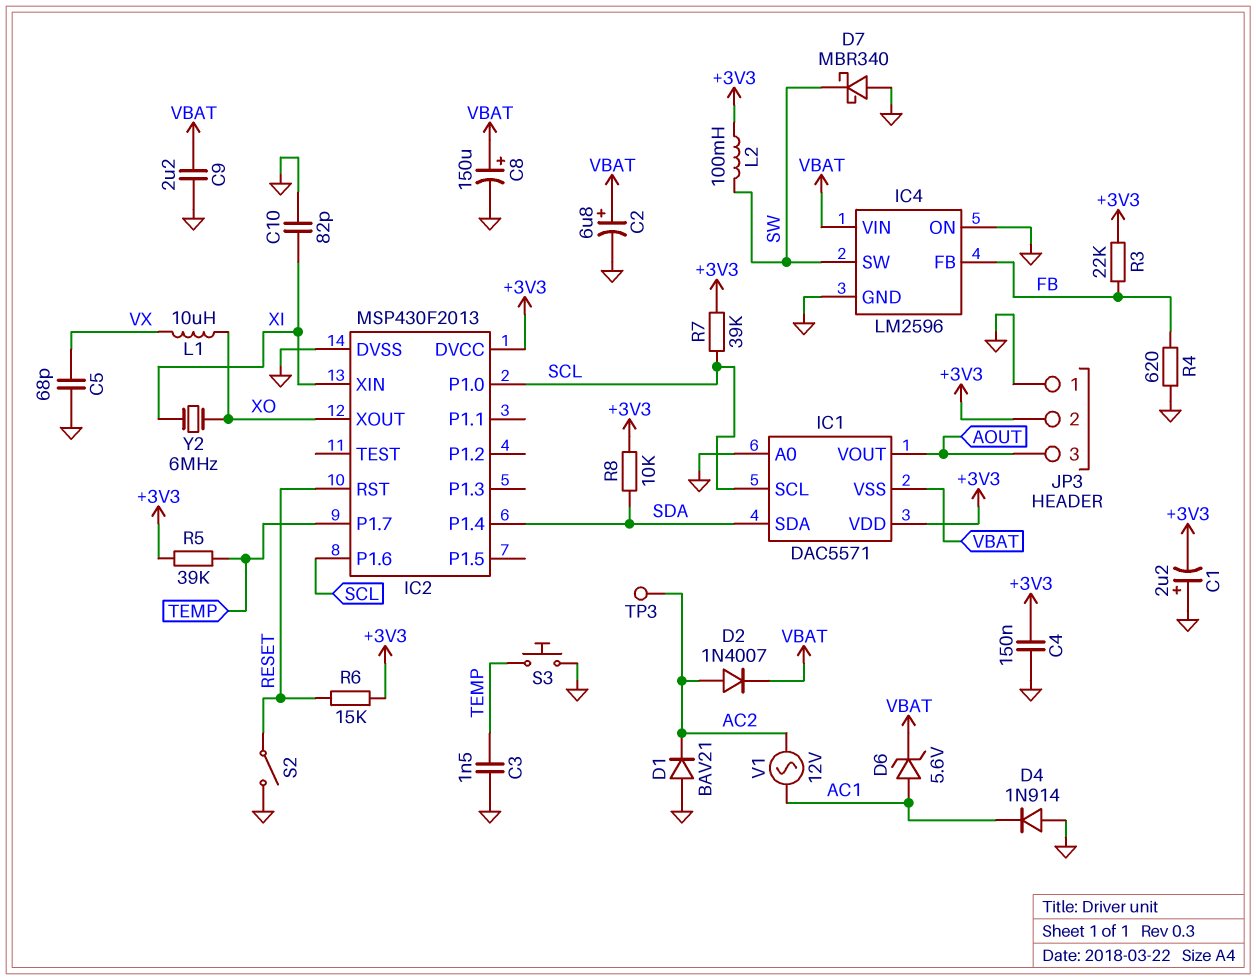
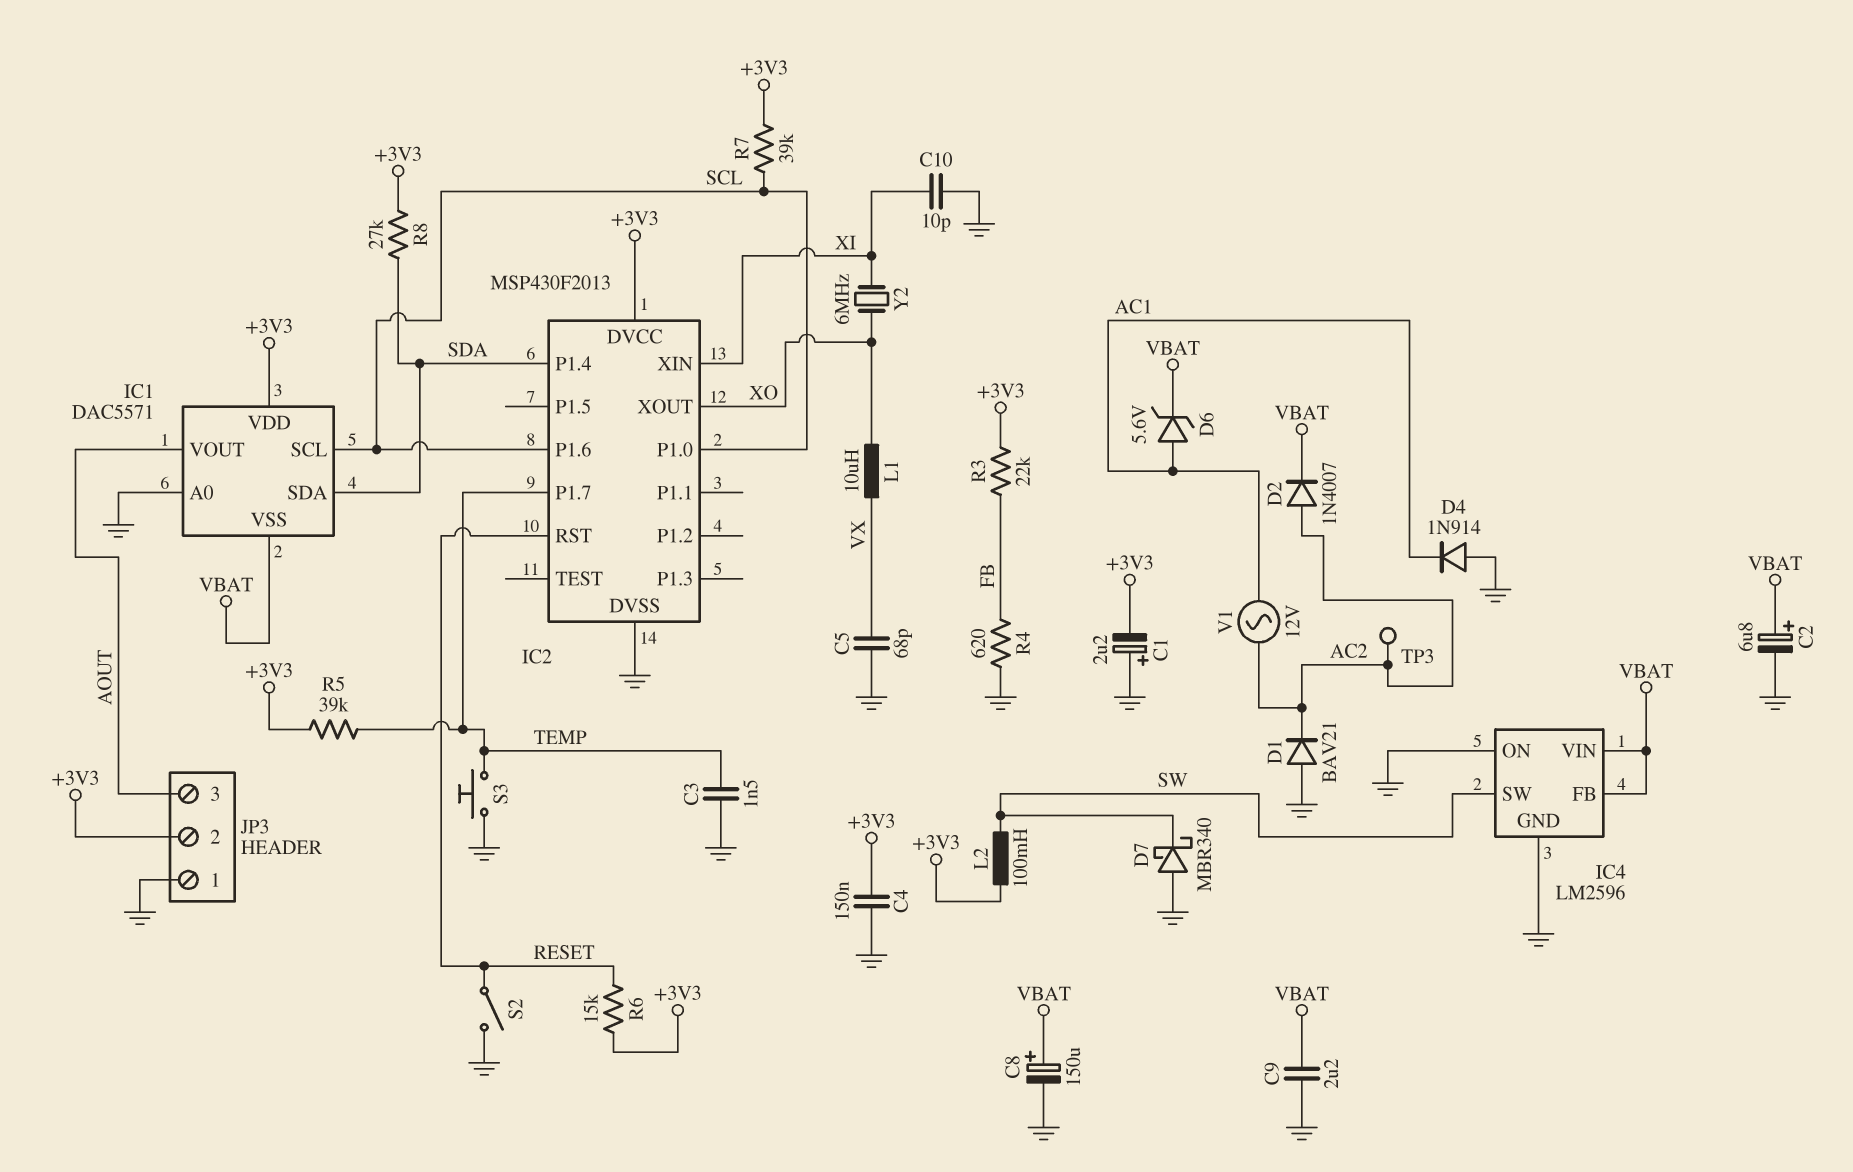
C10: 82pF (GND, XI) -> 10pF (GND, XI)
IC4 pin FB: FB -> VBAT
R8: 10k (+3V3, SDA) -> 27k (+3V3, SDA)

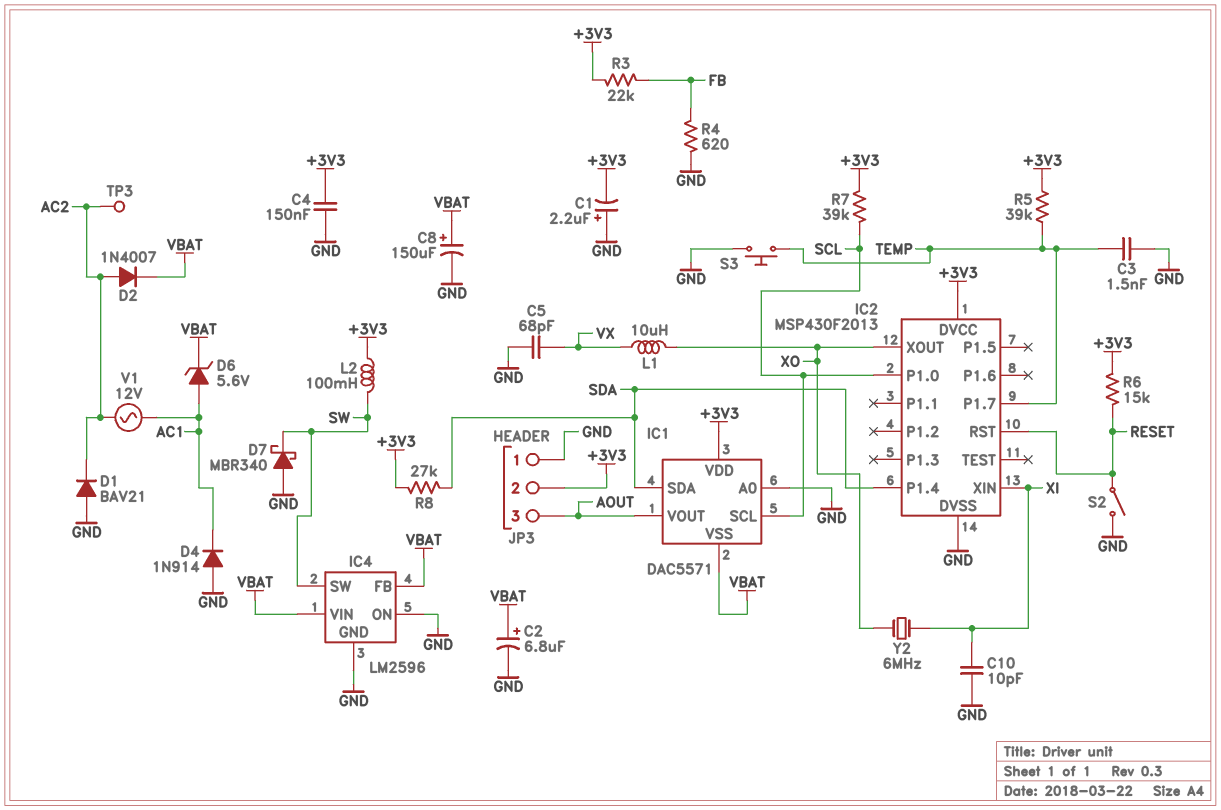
C9: 2.2uF (GND, VBAT) -> none
IC2 pin P1.6: SCL -> none

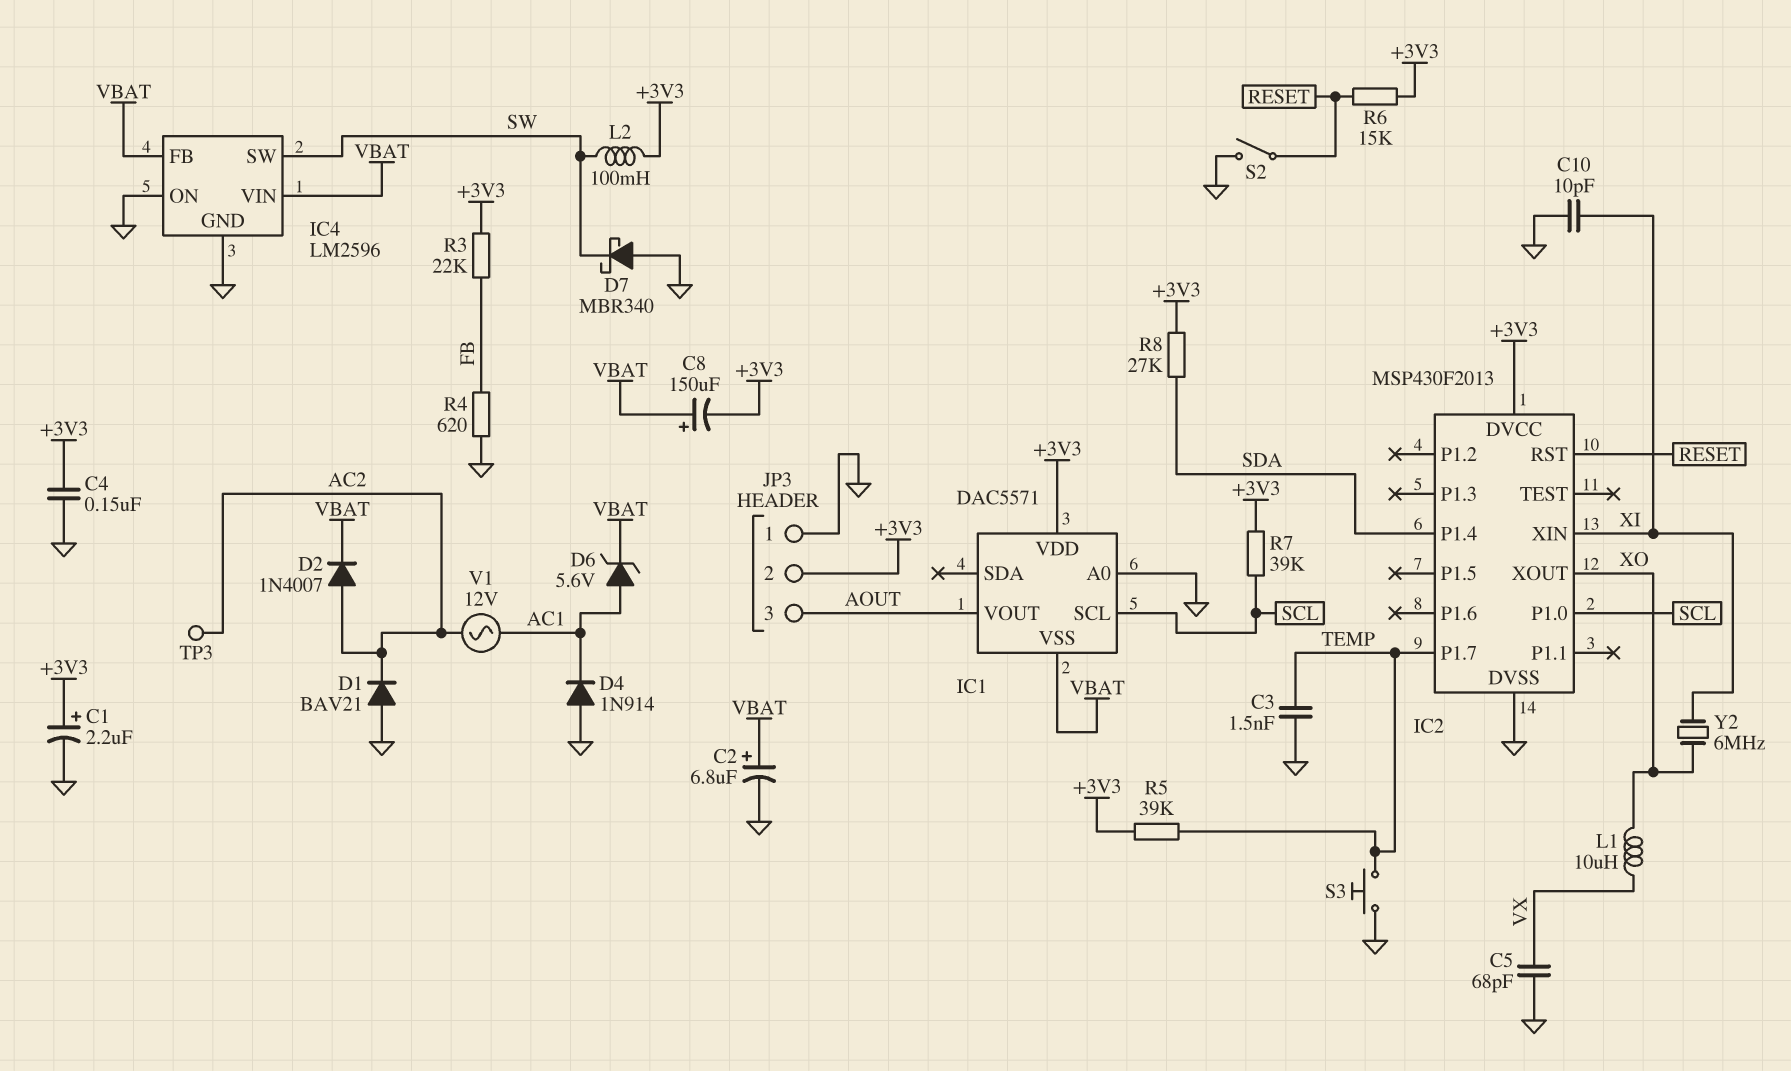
C1: 2.2uF (plus GND, minus +3V3) -> 2.2uF (plus +3V3, minus GND)
C8: 150uF (plus VBAT, minus GND) -> 150uF (plus VBAT, minus +3V3)
IC1 pin SDA: SDA -> none

